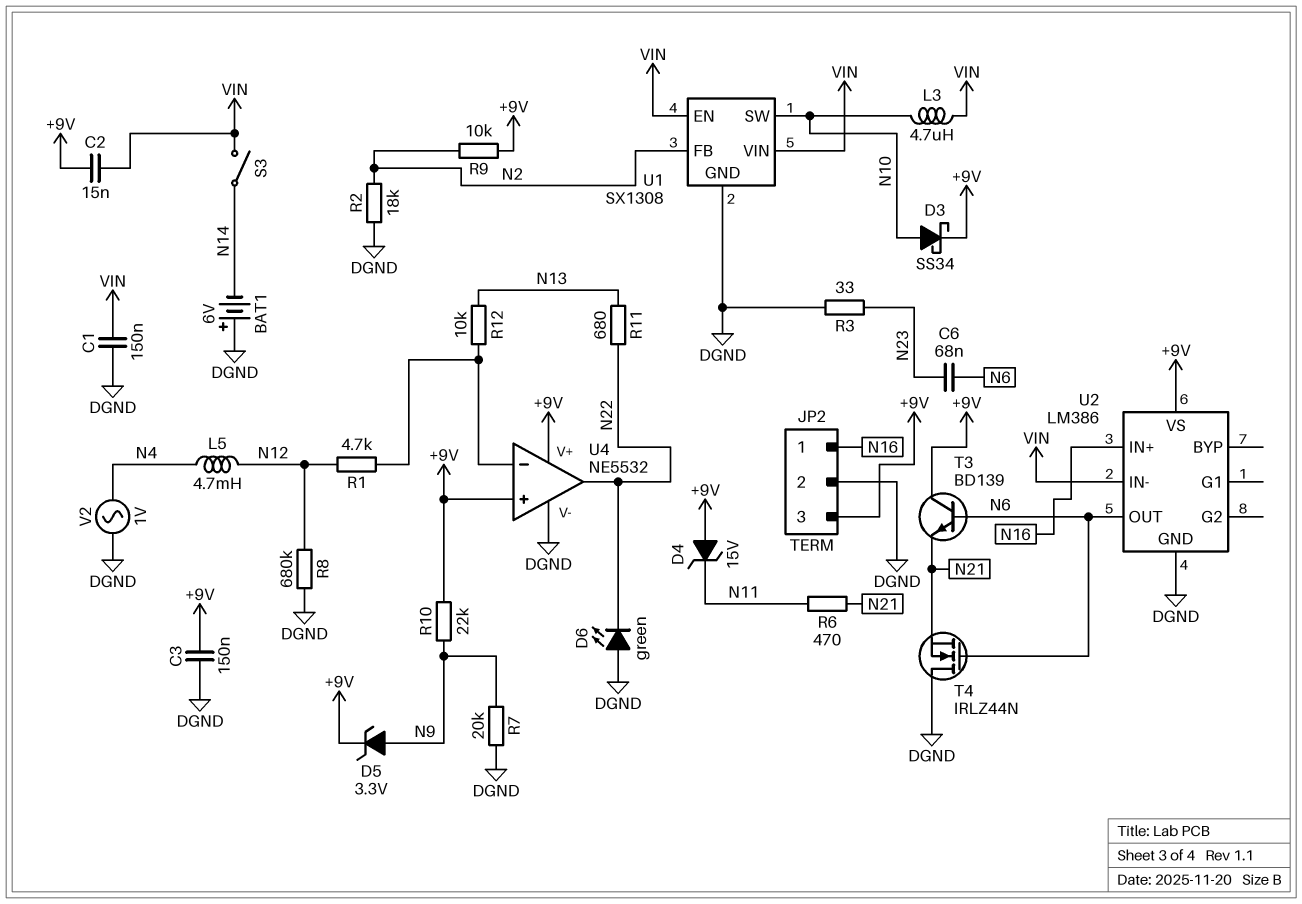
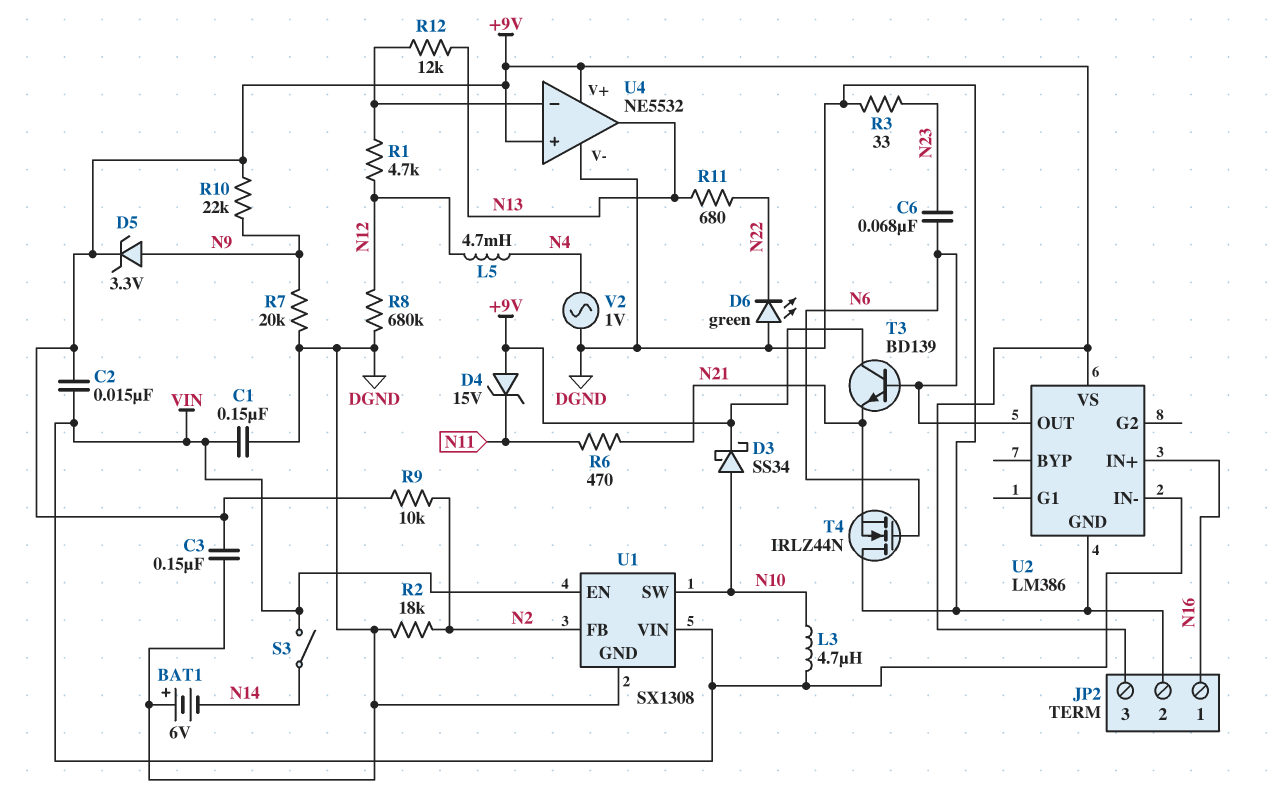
R12: 10k (N13, U4/in-) -> 12k (N13, U4/in-)
U4 pin out: N22 -> N13

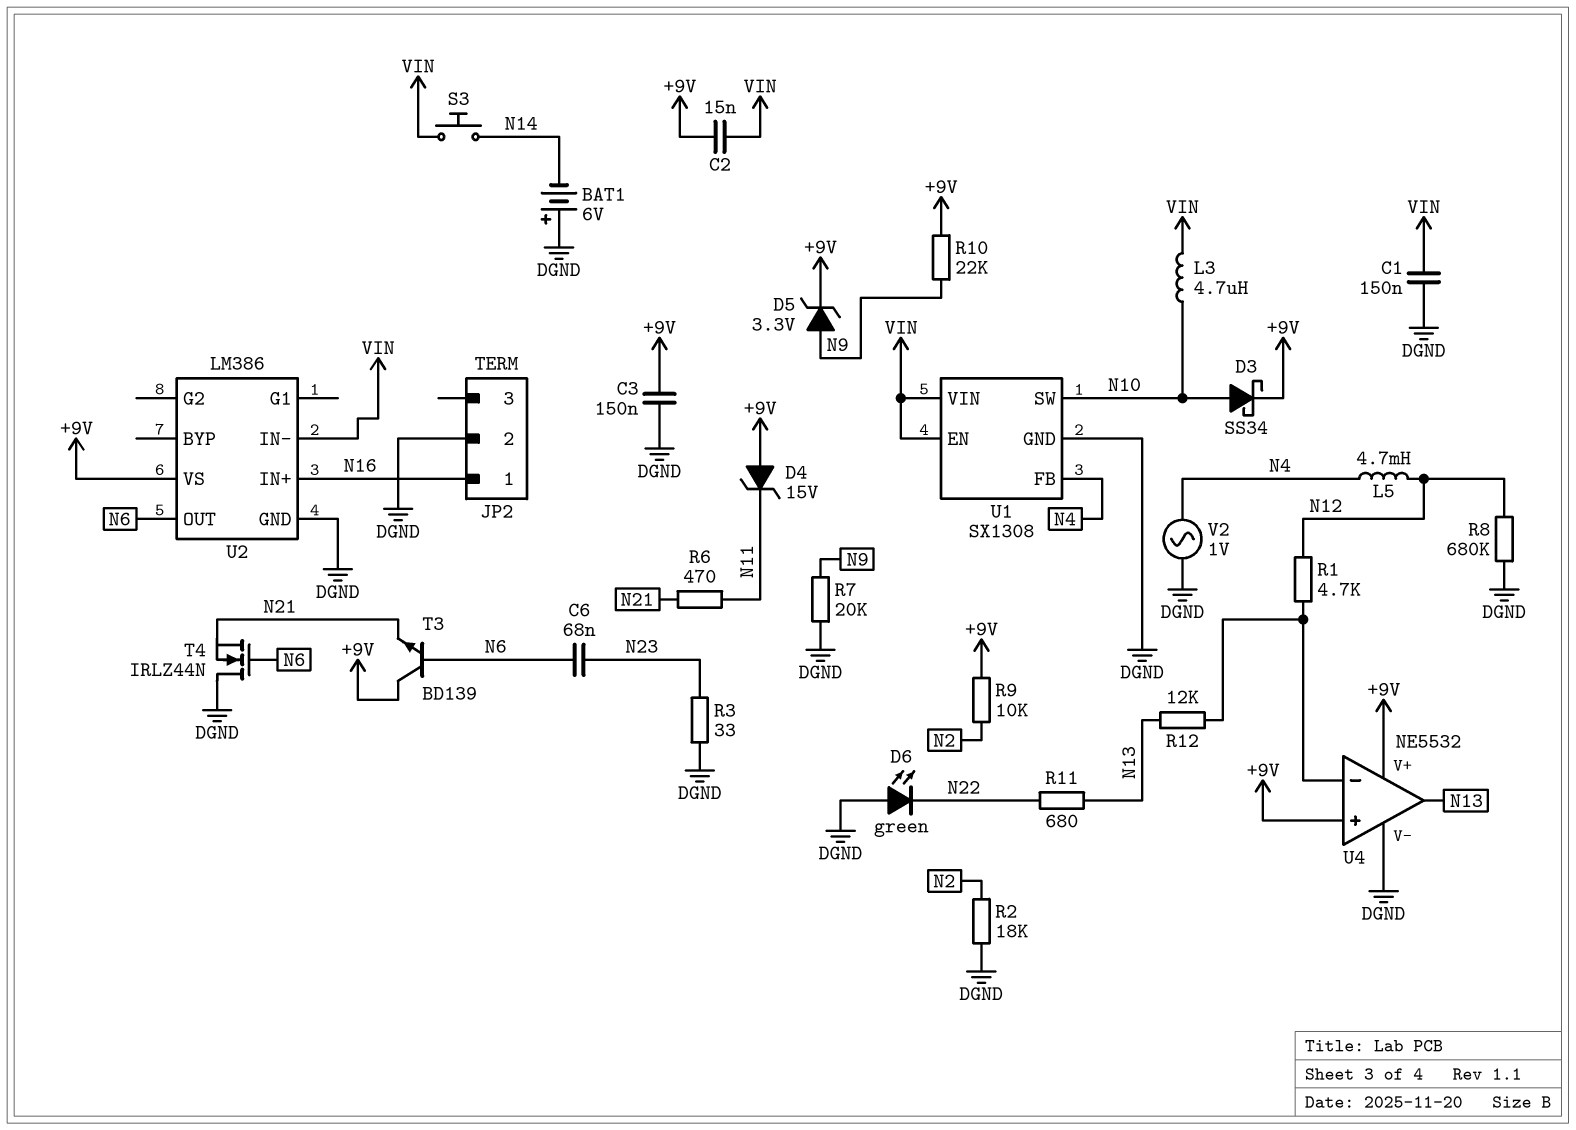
JP2 pin 3: +9V -> none
S3: switch (N14, VIN) -> button (N14, VIN)
U1 pin FB: N2 -> N4

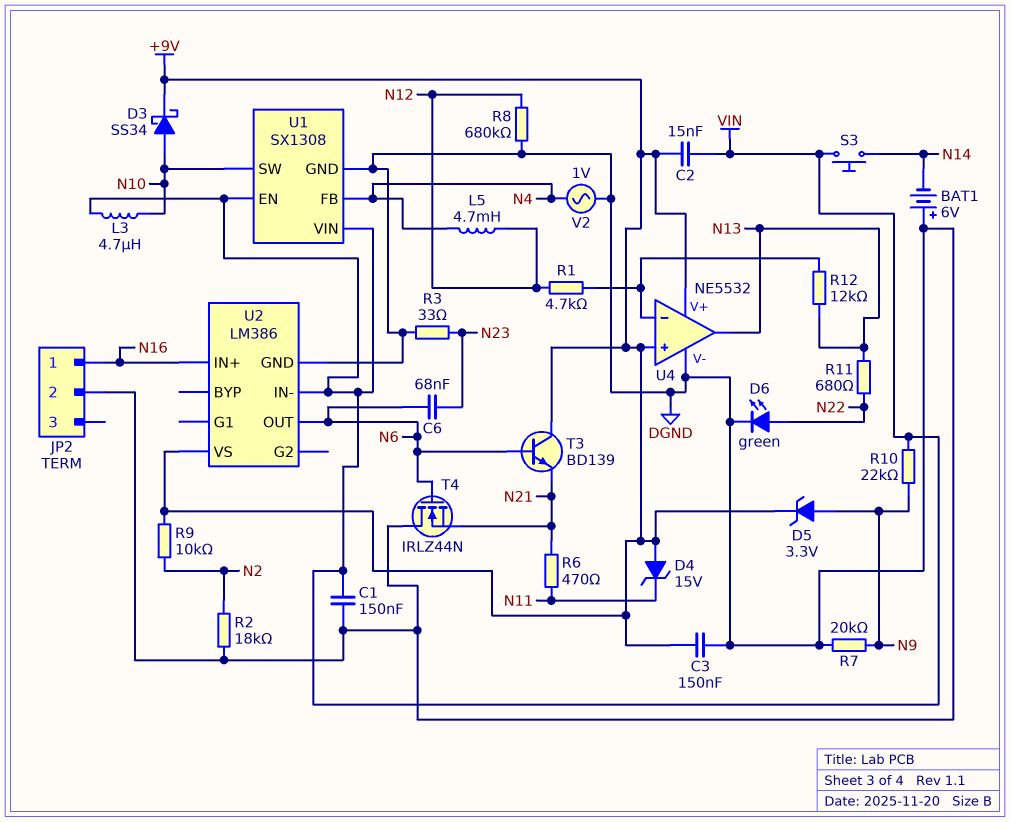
D6: LED green (A DGND, K N22) -> LED green (A N22, K DGND)
R10: 22k (+9V, N9) -> 22k (N9, VIN)

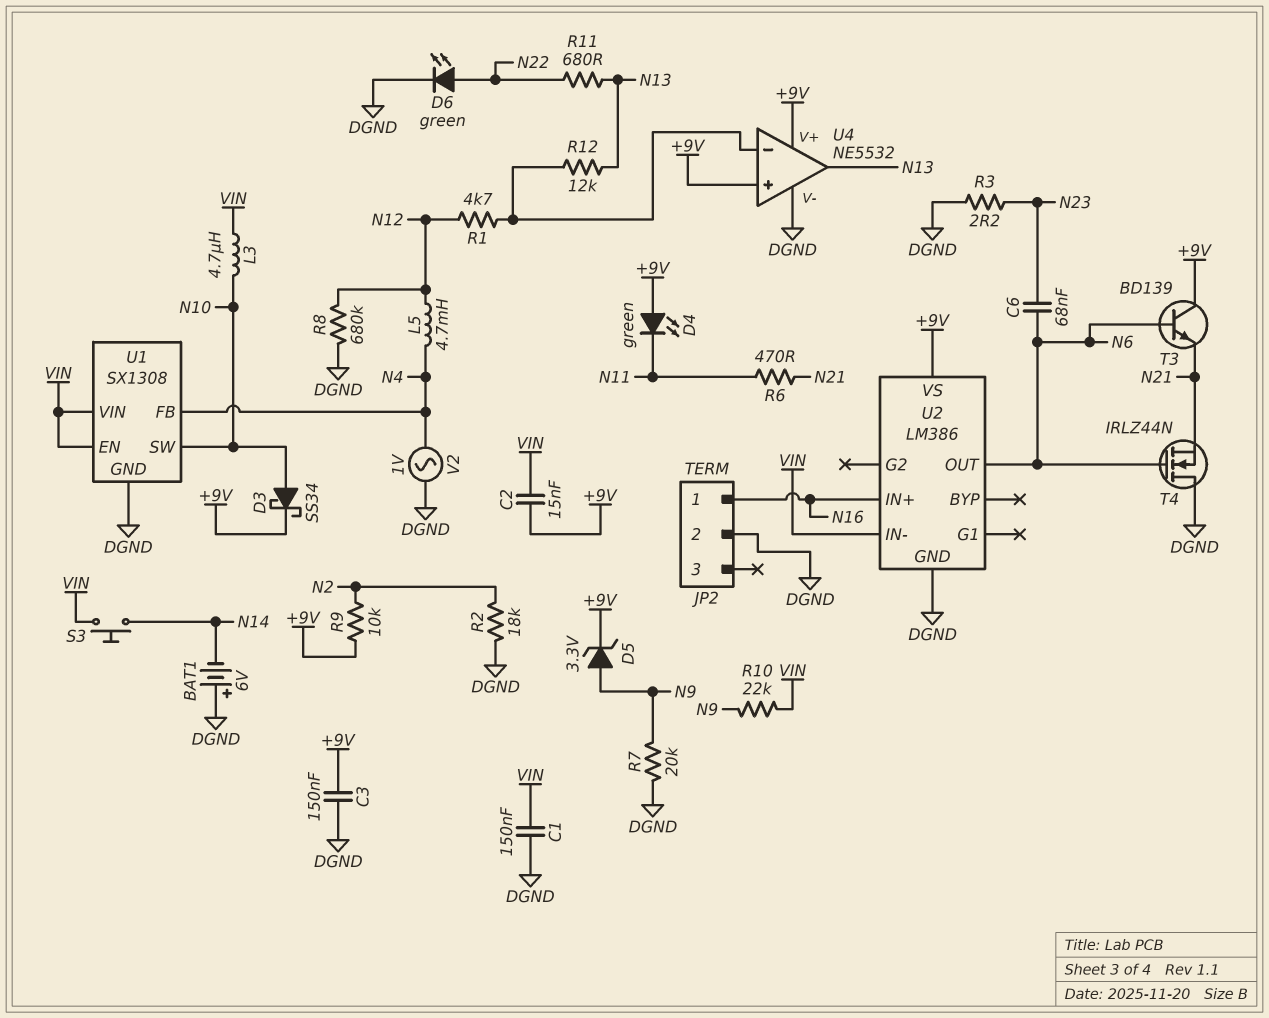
D4: zener 15V (A +9V, K N11) -> LED green (A +9V, K N11)
R3: 33 (DGND, N23) -> 2.2 (DGND, N23)

